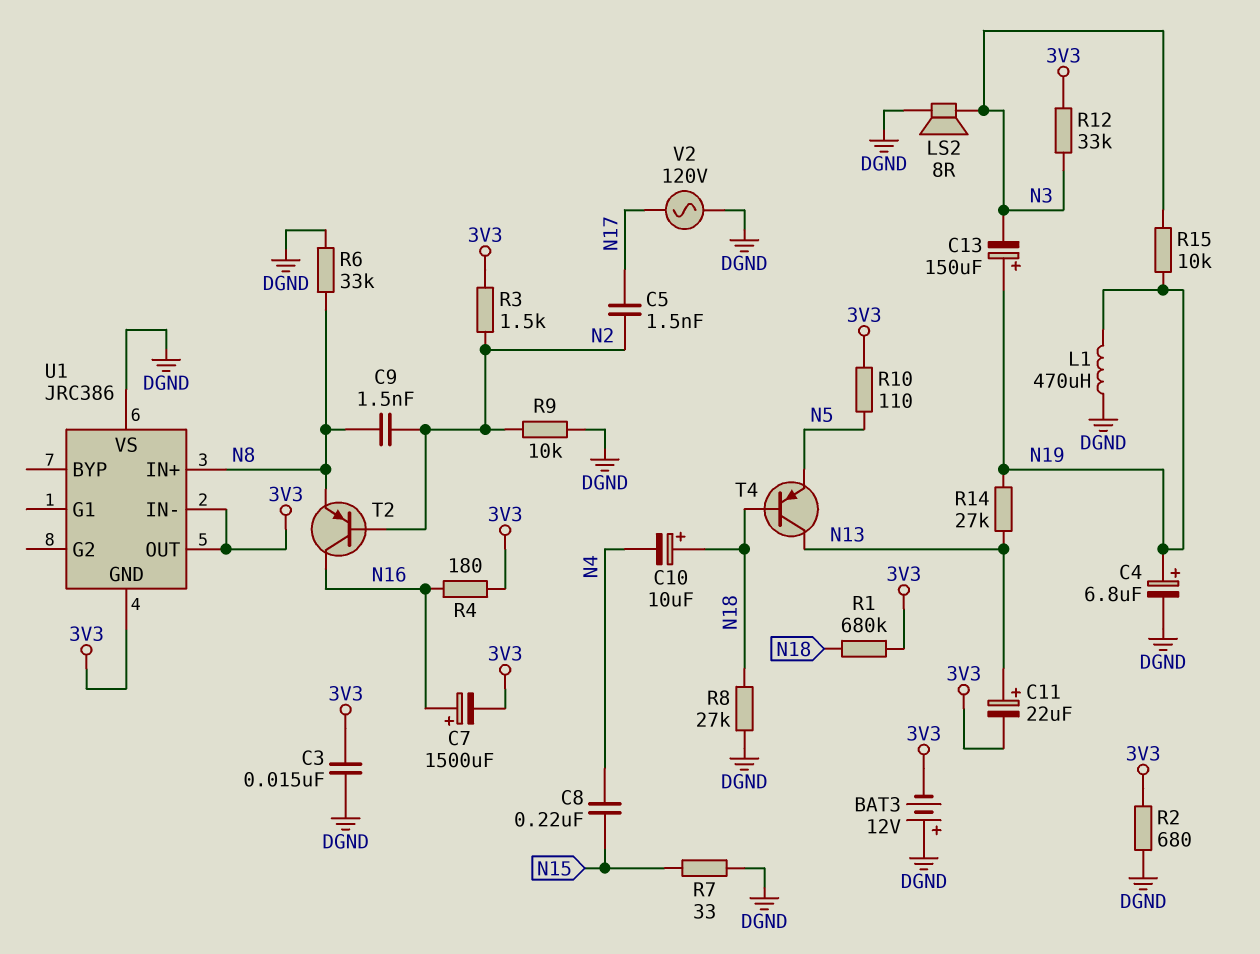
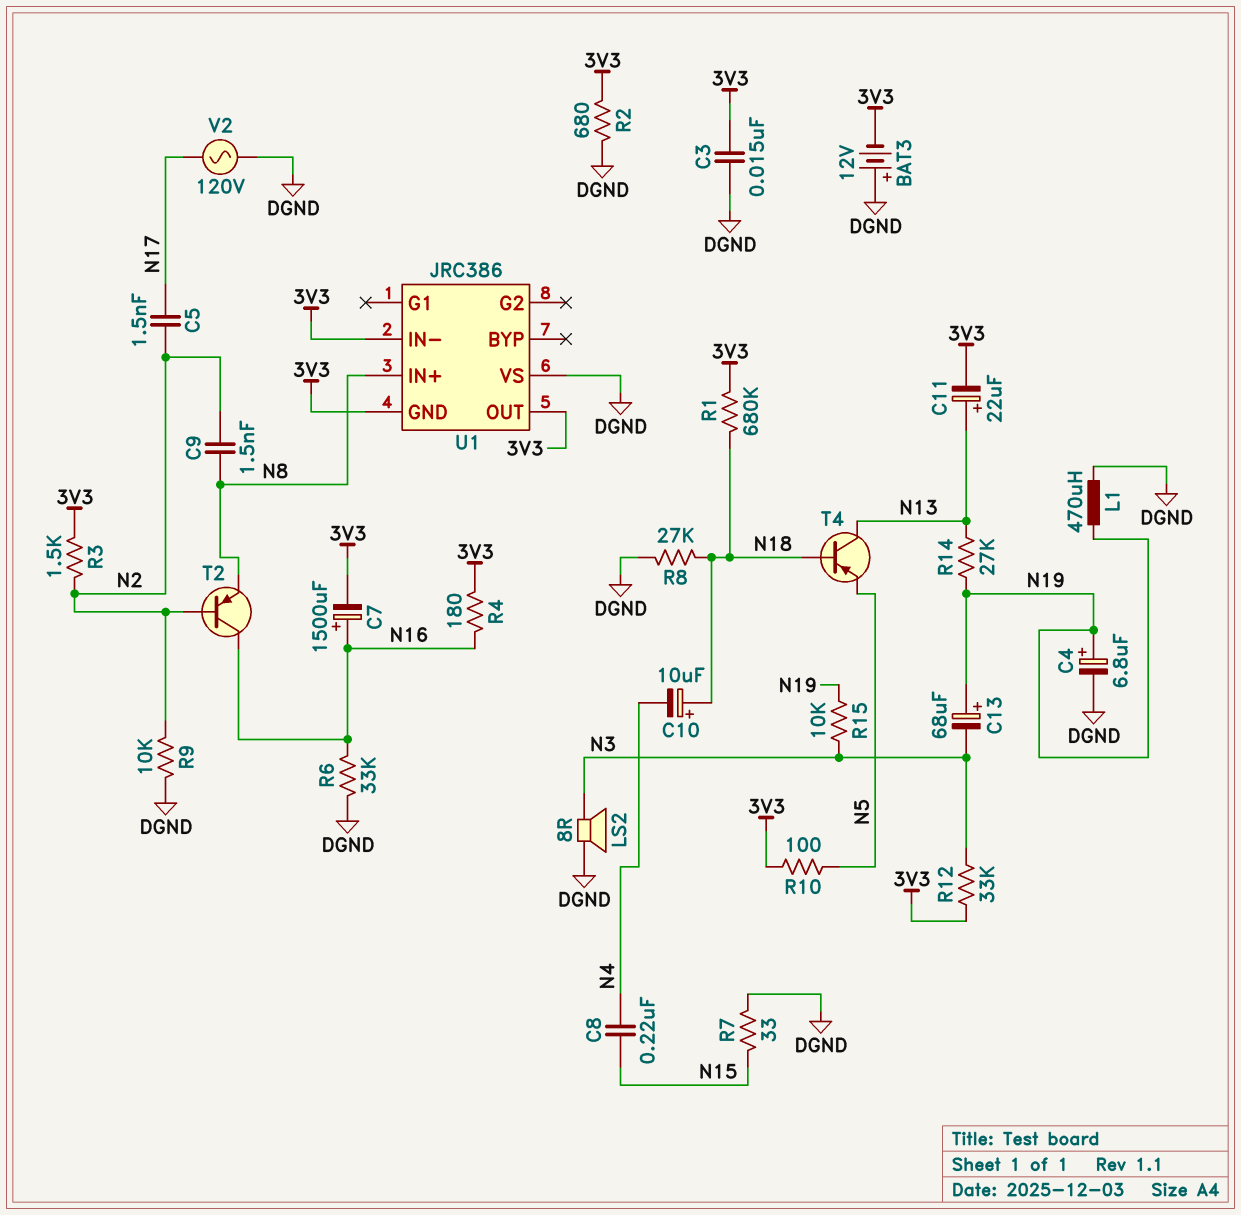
C13: 150uF (plus N19, minus N3) -> 68uF (plus N19, minus N3)
R6: 33k (DGND, N8) -> 33k (DGND, N16)
R10: 110 (3V3, N5) -> 100 (3V3, N5)

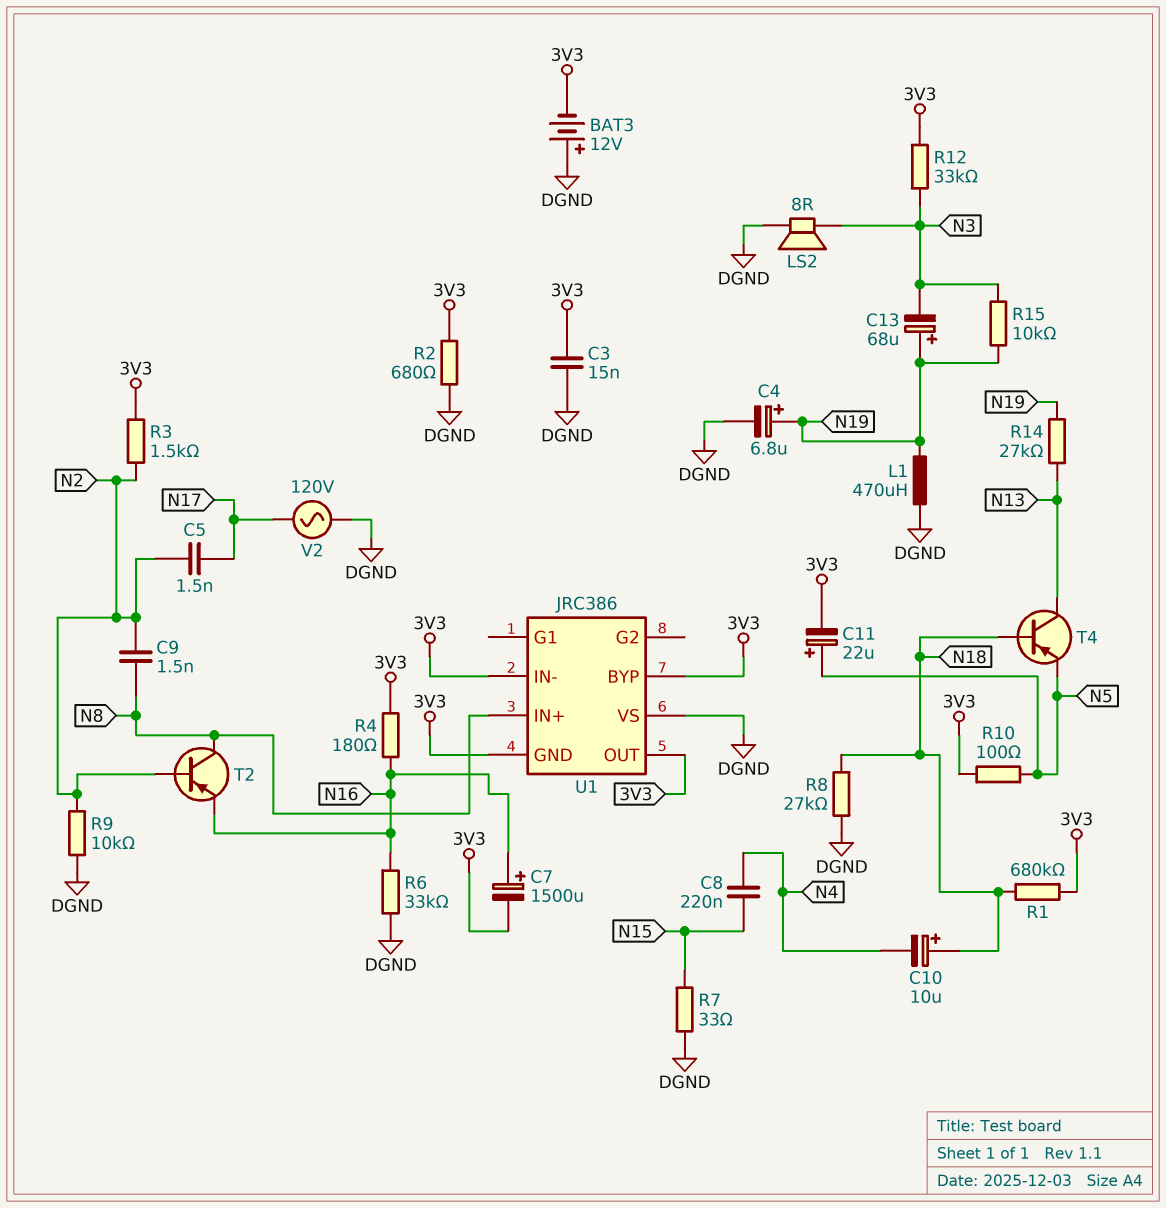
C11: 22uF (plus N13, minus 3V3) -> 22uF (plus N5, minus 3V3)
T2: PNP (B N2, C N16, E N8) -> PNP (B N2, C N8, E N16)
U1 pin BYP: none -> 3V3

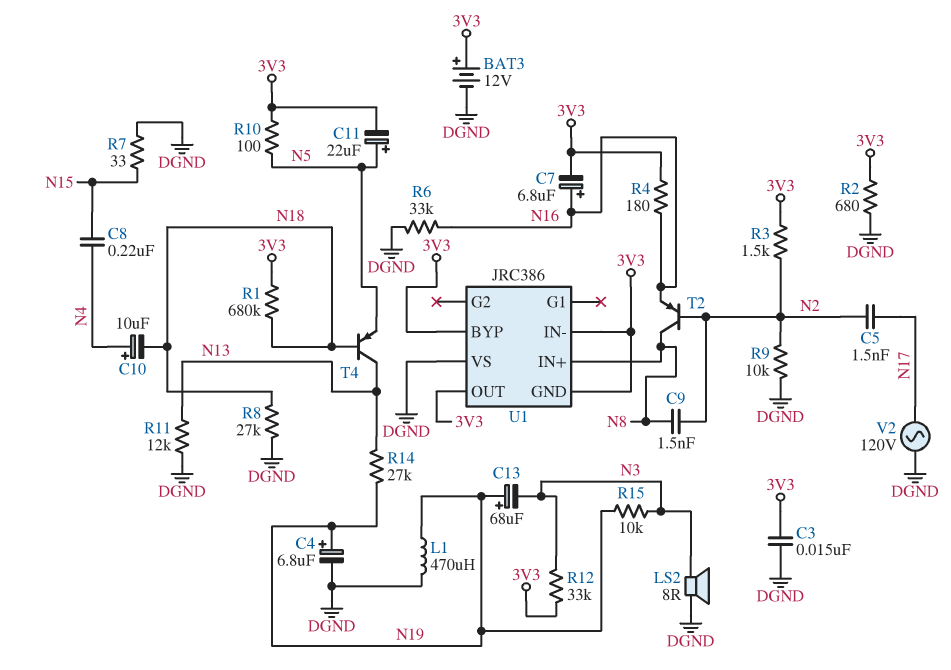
BAT3: 12V (plus DGND, minus 3V3) -> 12V (plus 3V3, minus DGND)
C7: 1500uF (plus N16, minus 3V3) -> 6.8uF (plus N16, minus 3V3)
C10: 10uF (plus N18, minus N4) -> 10uF (plus N4, minus N18)
R11: none -> 12k (DGND, N13)

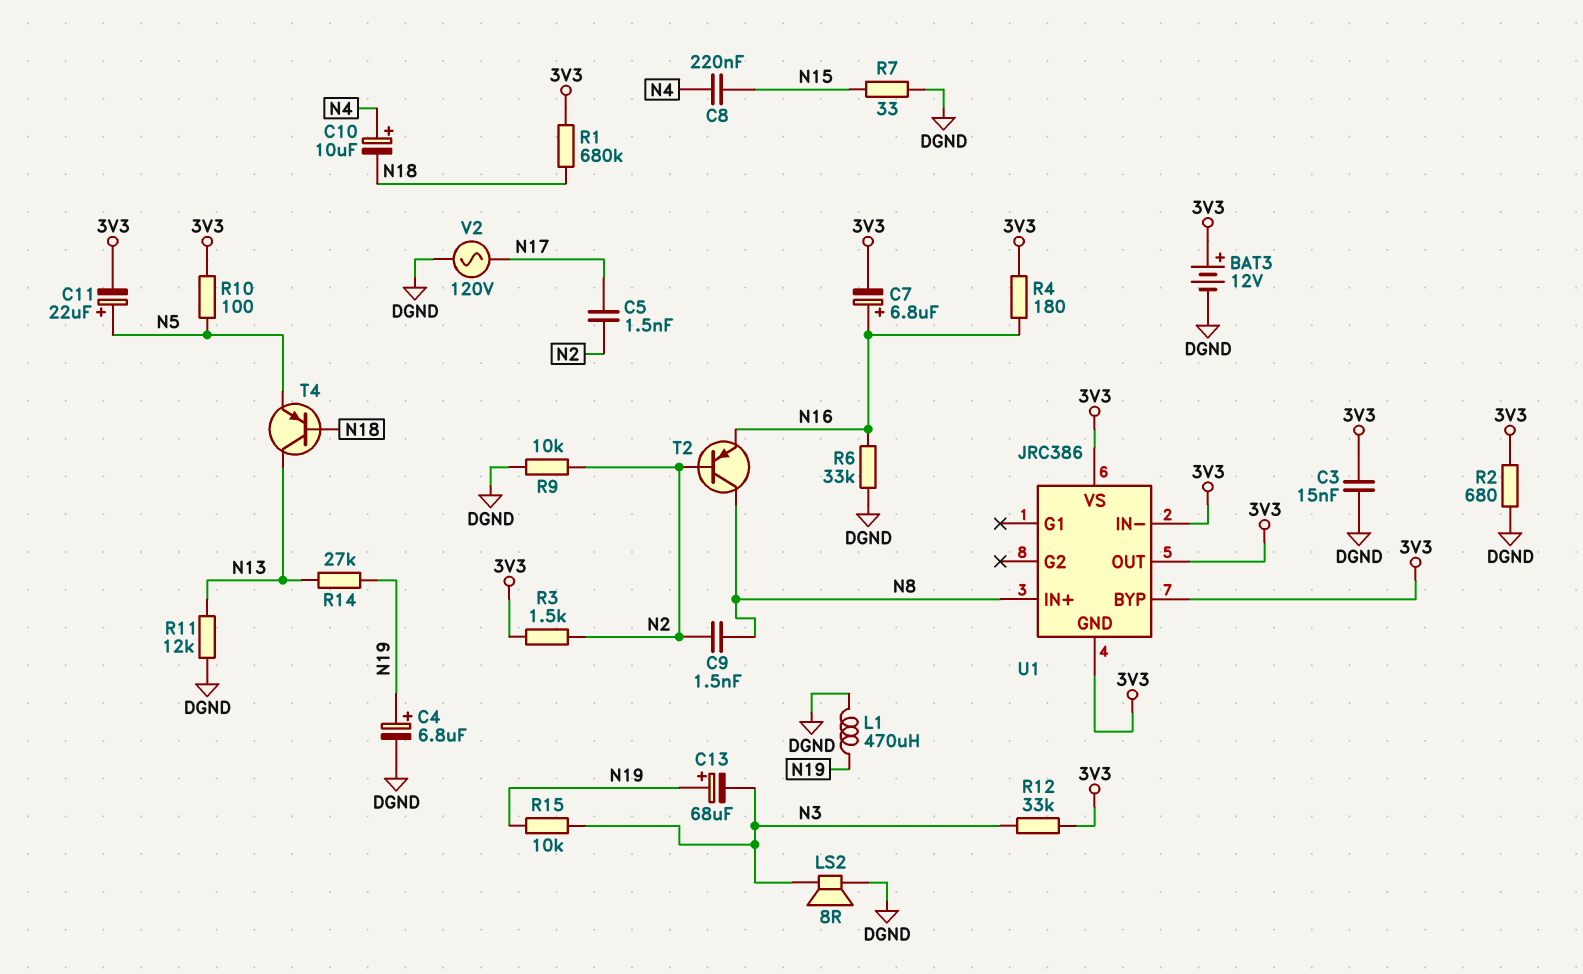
R8: 27k (DGND, N18) -> none
U1 pin VS: DGND -> 3V3

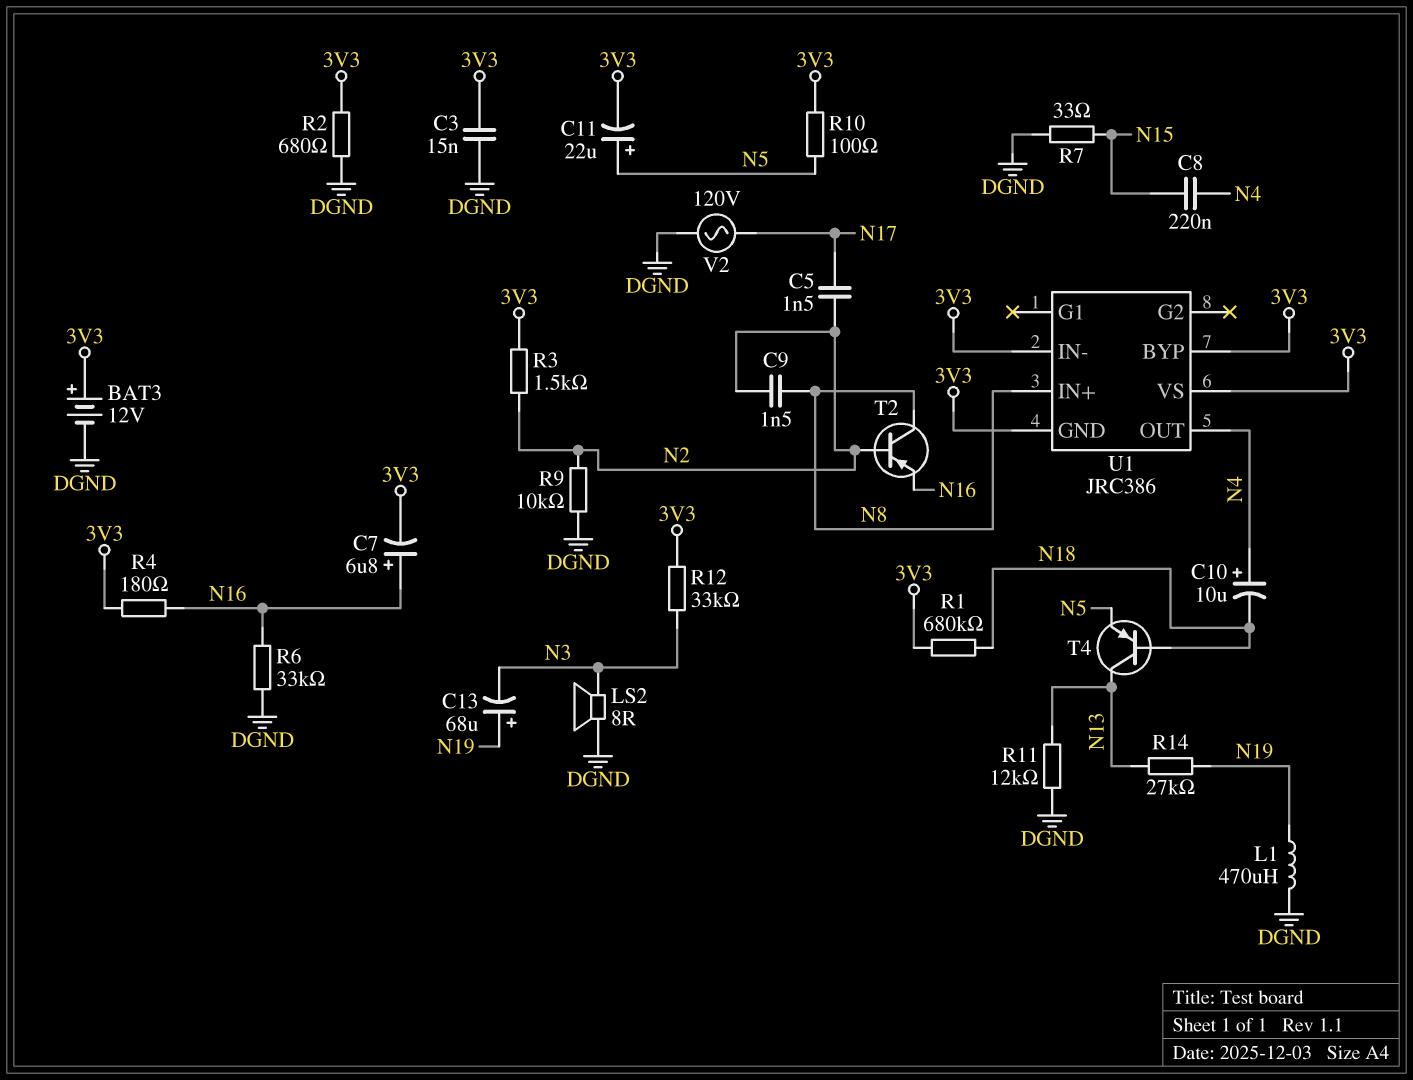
C4: 6.8uF (plus N19, minus DGND) -> none
R15: 10k (N3, N19) -> none
U1 pin OUT: 3V3 -> N4

